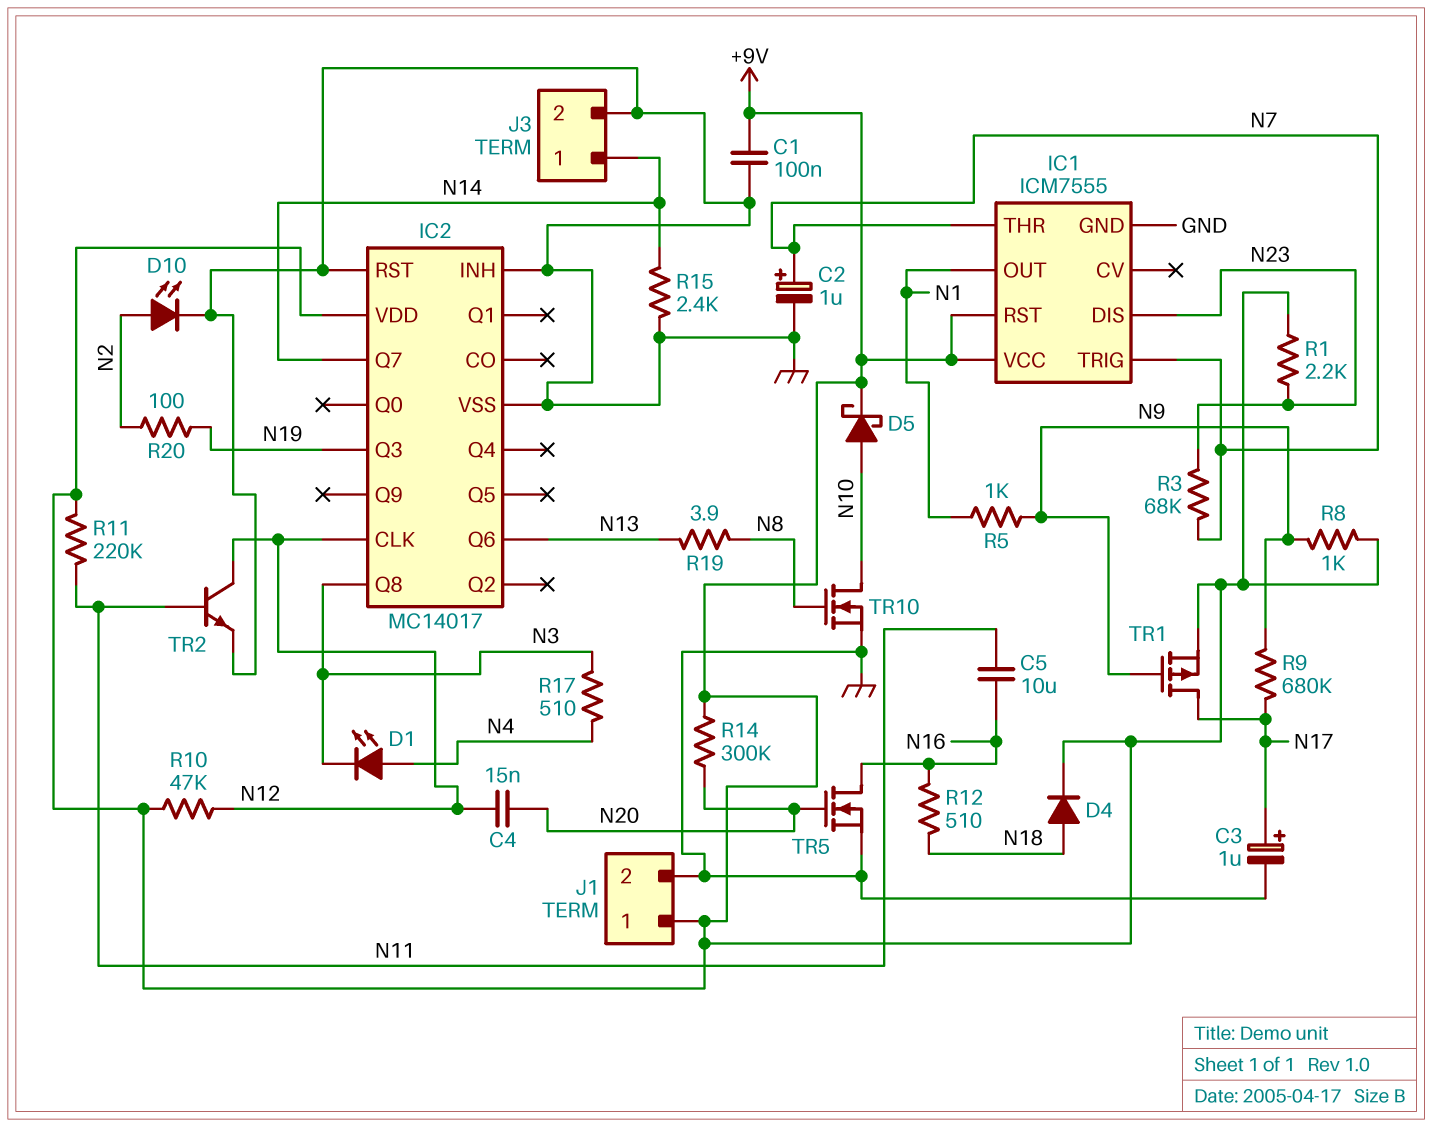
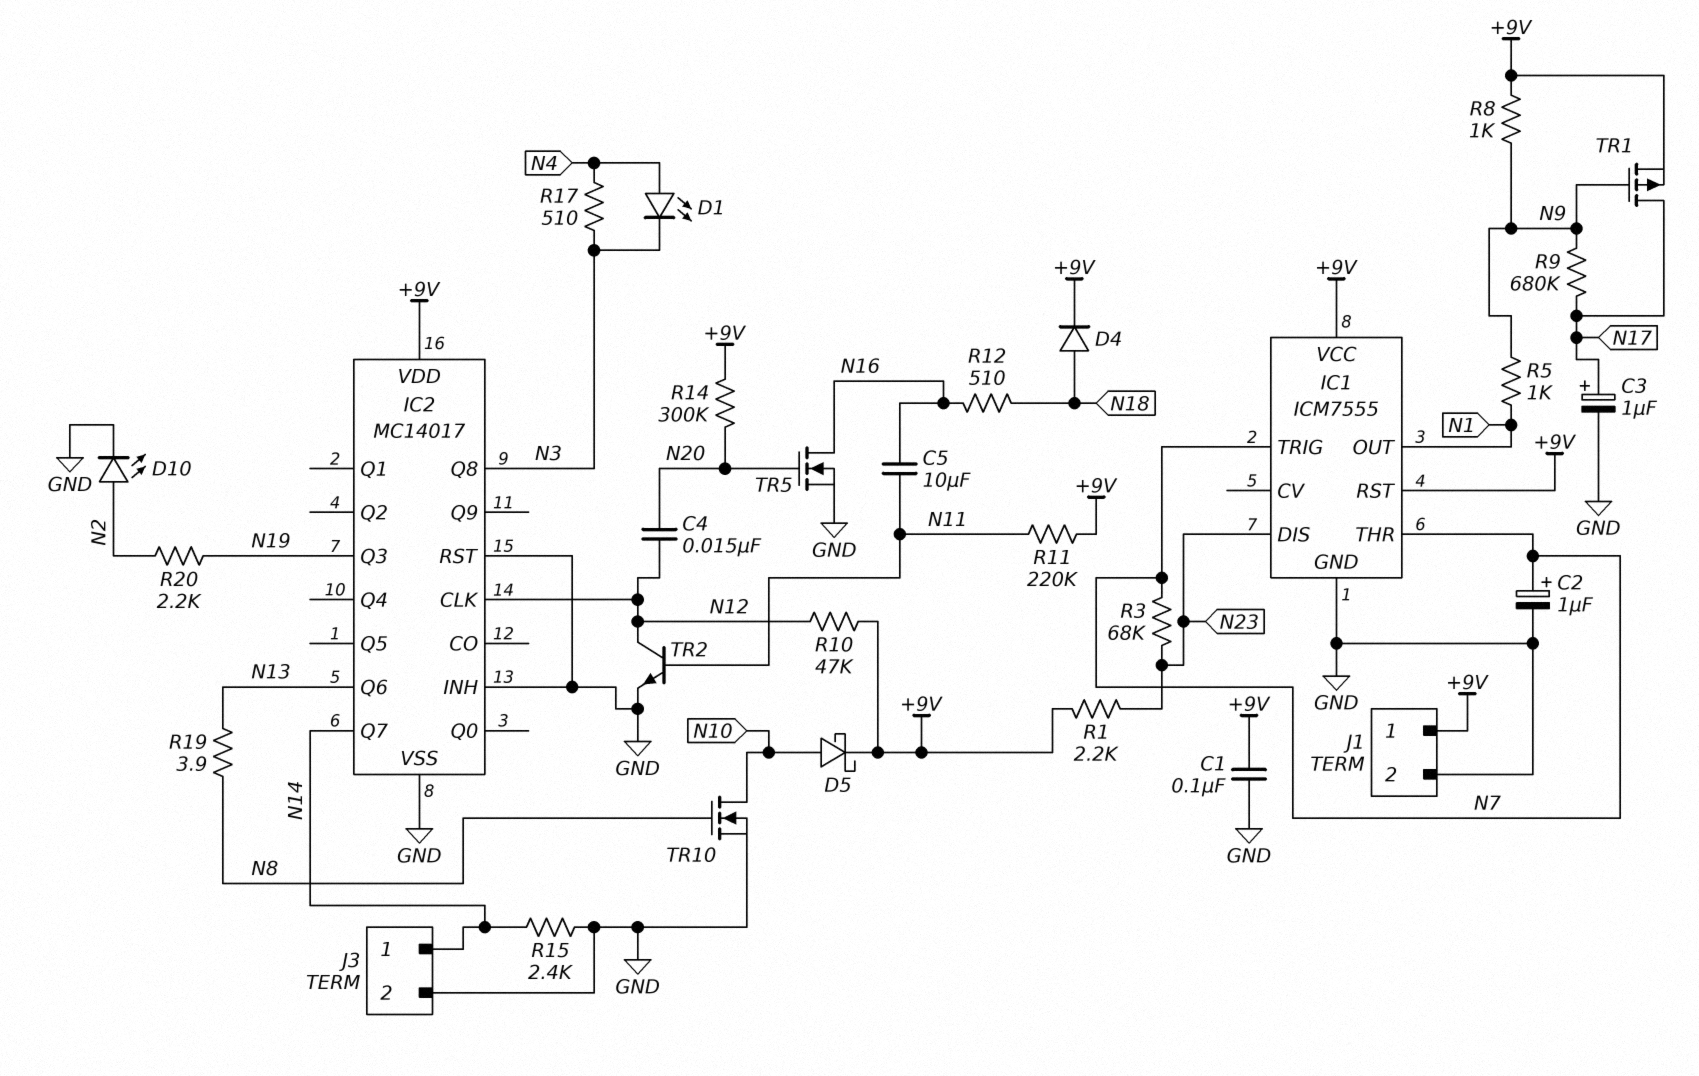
R20: 100 (N2, N19) -> 2.2k (N2, N19)

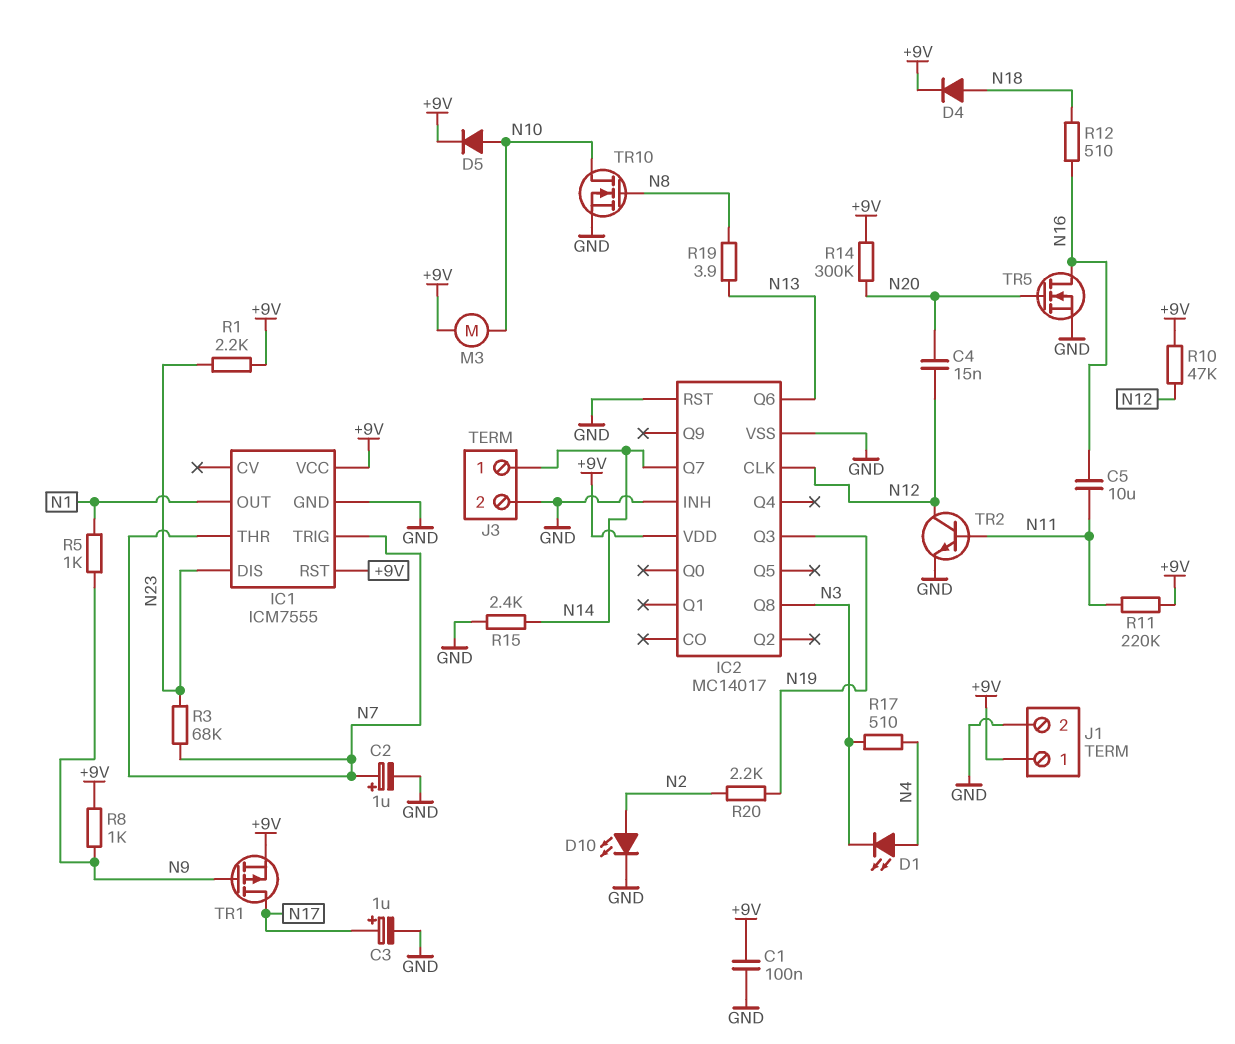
D5: schottky (A N10, K +9V) -> diode (A N10, K +9V)
M3: none -> motor (+9V, N10)
R9: 680k (N9, N17) -> none

